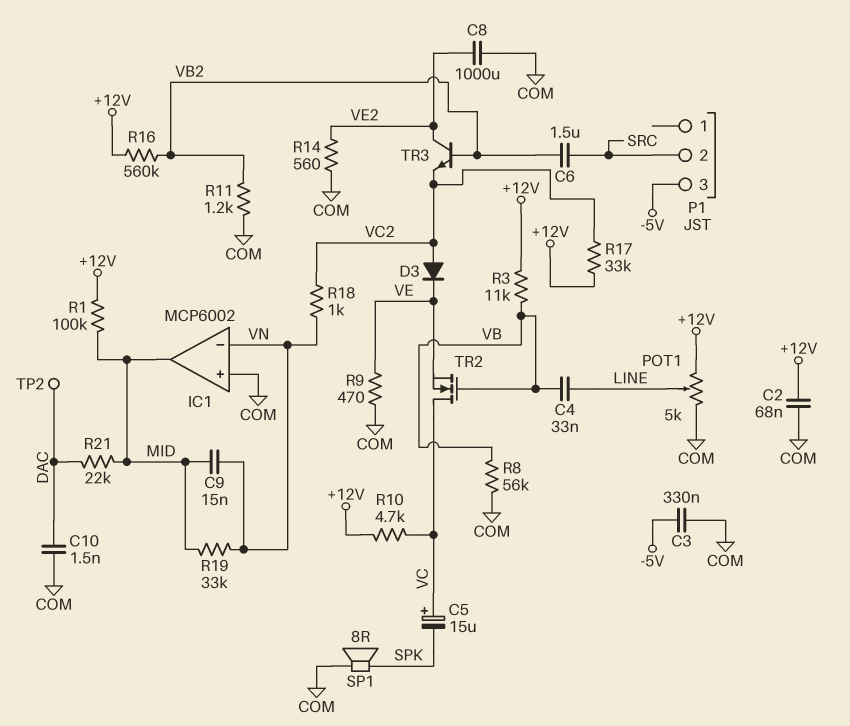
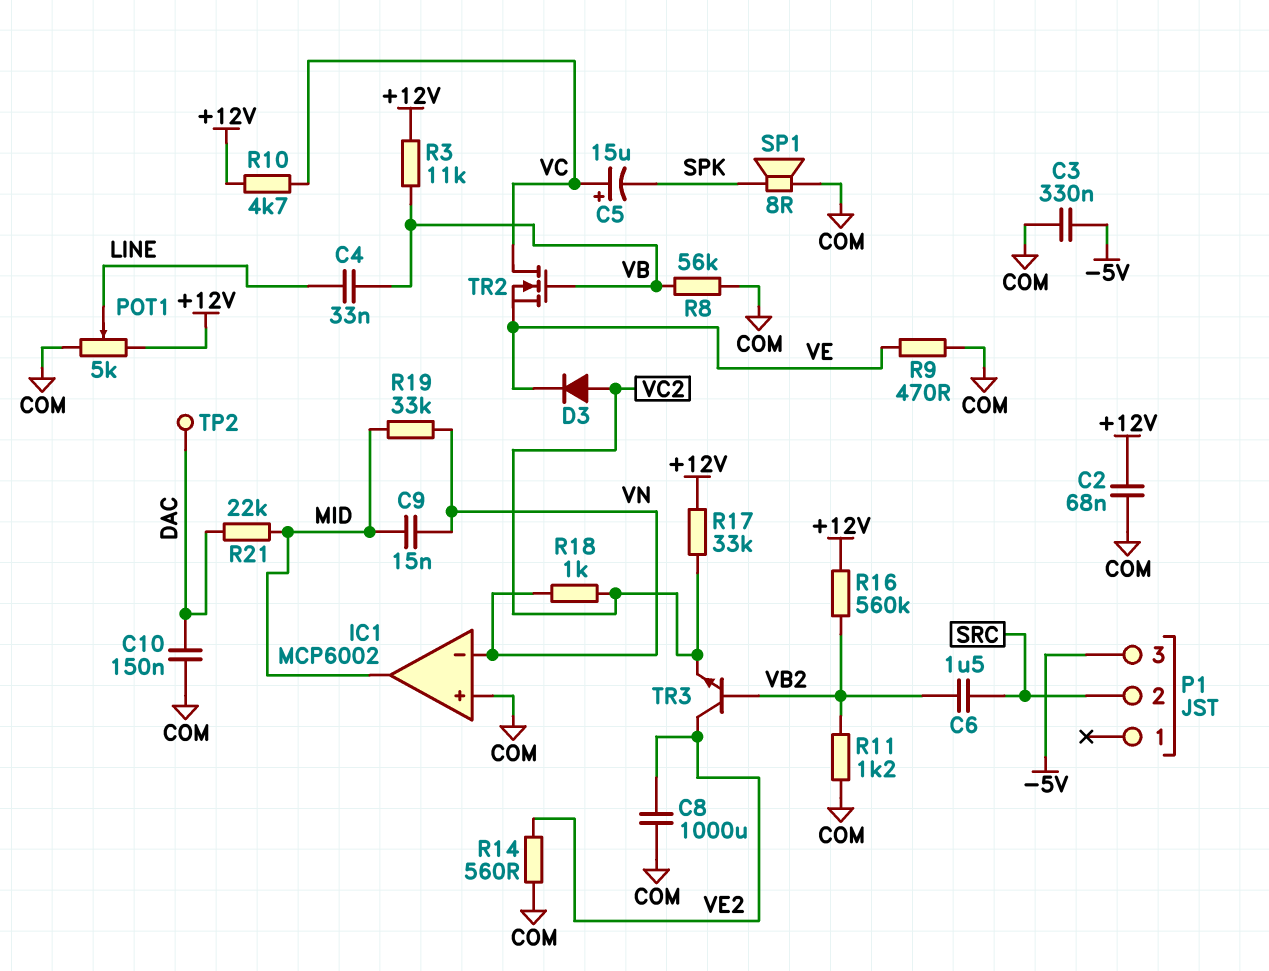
C10: 1.5nF (COM, DAC) -> 150nF (COM, DAC)
R1: 100k (+12V, MID) -> none

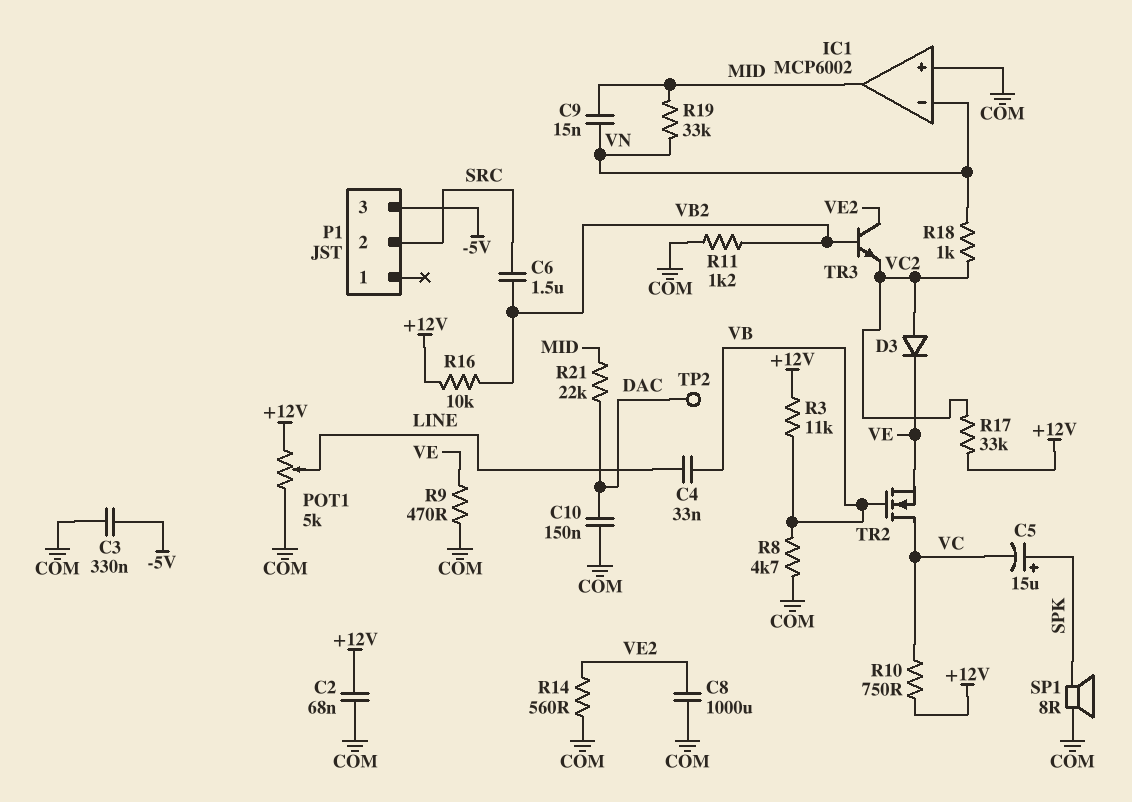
C5: 15uF (plus VC, minus SPK) -> 15uF (plus SPK, minus VC)
R8: 56k (COM, VB) -> 4.7k (COM, VB)
R10: 4.7k (+12V, VC) -> 750 (+12V, VC)
R16: 560k (+12V, VB2) -> 10k (+12V, VB2)

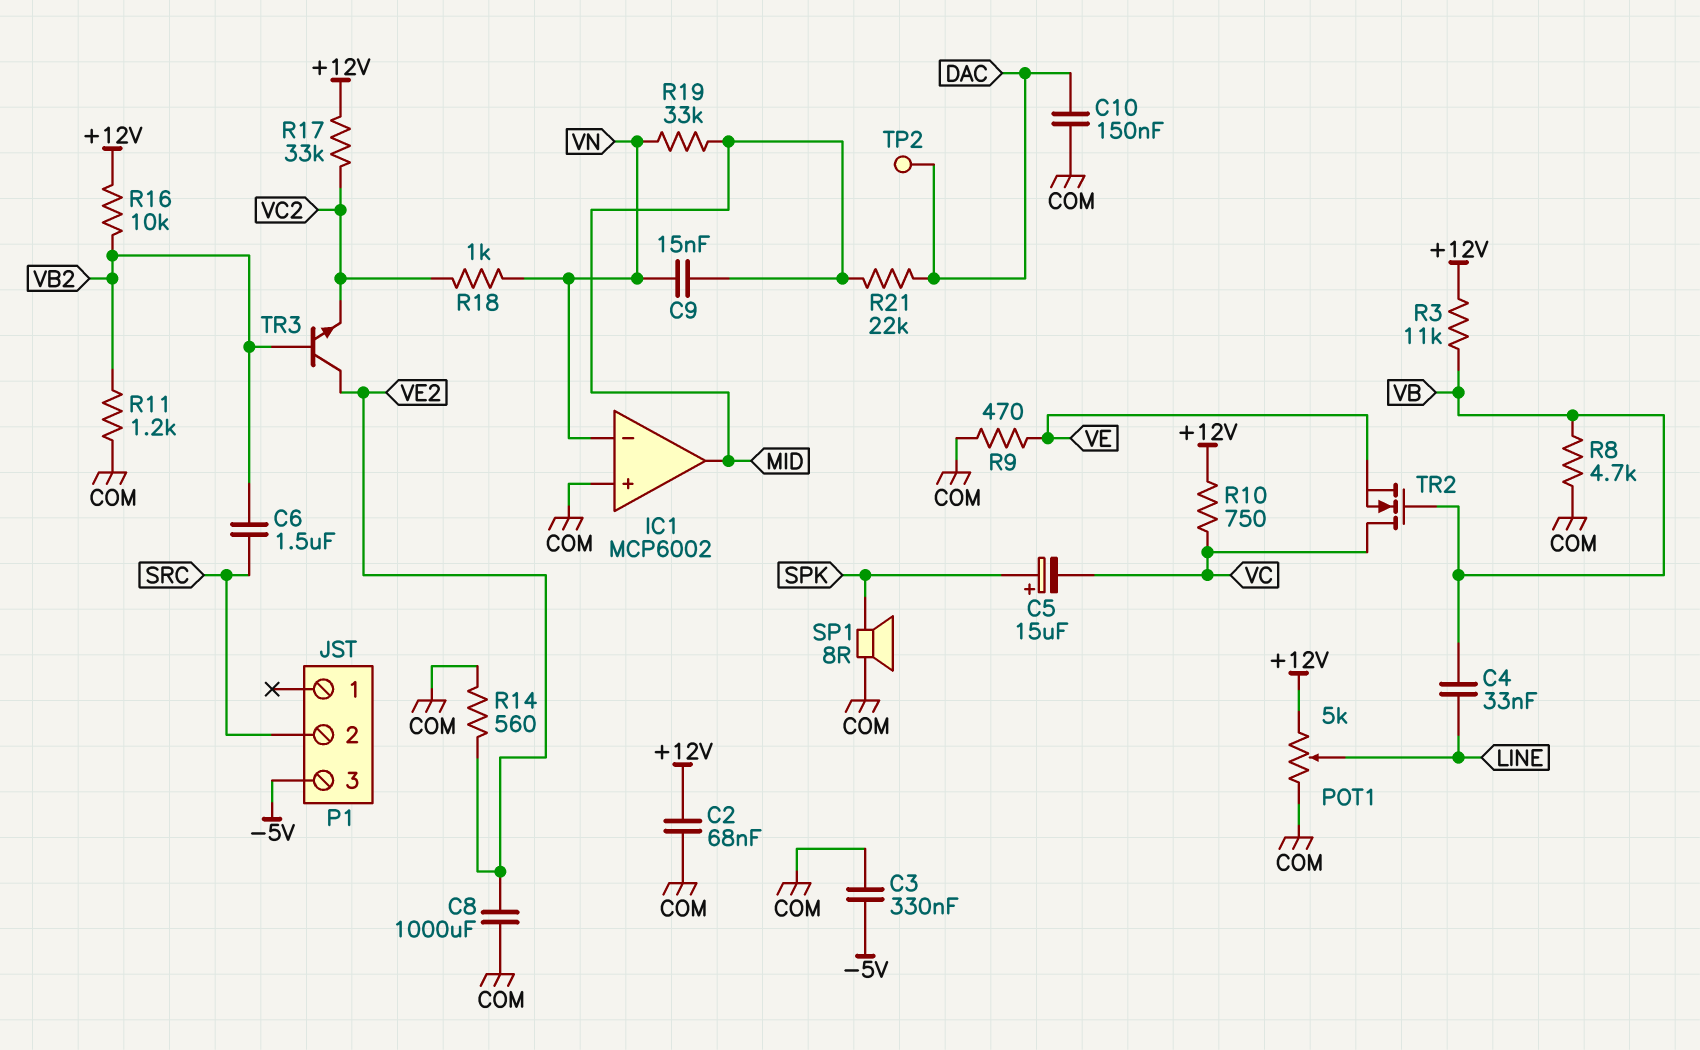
D3: diode (A VC2, K VE) -> none

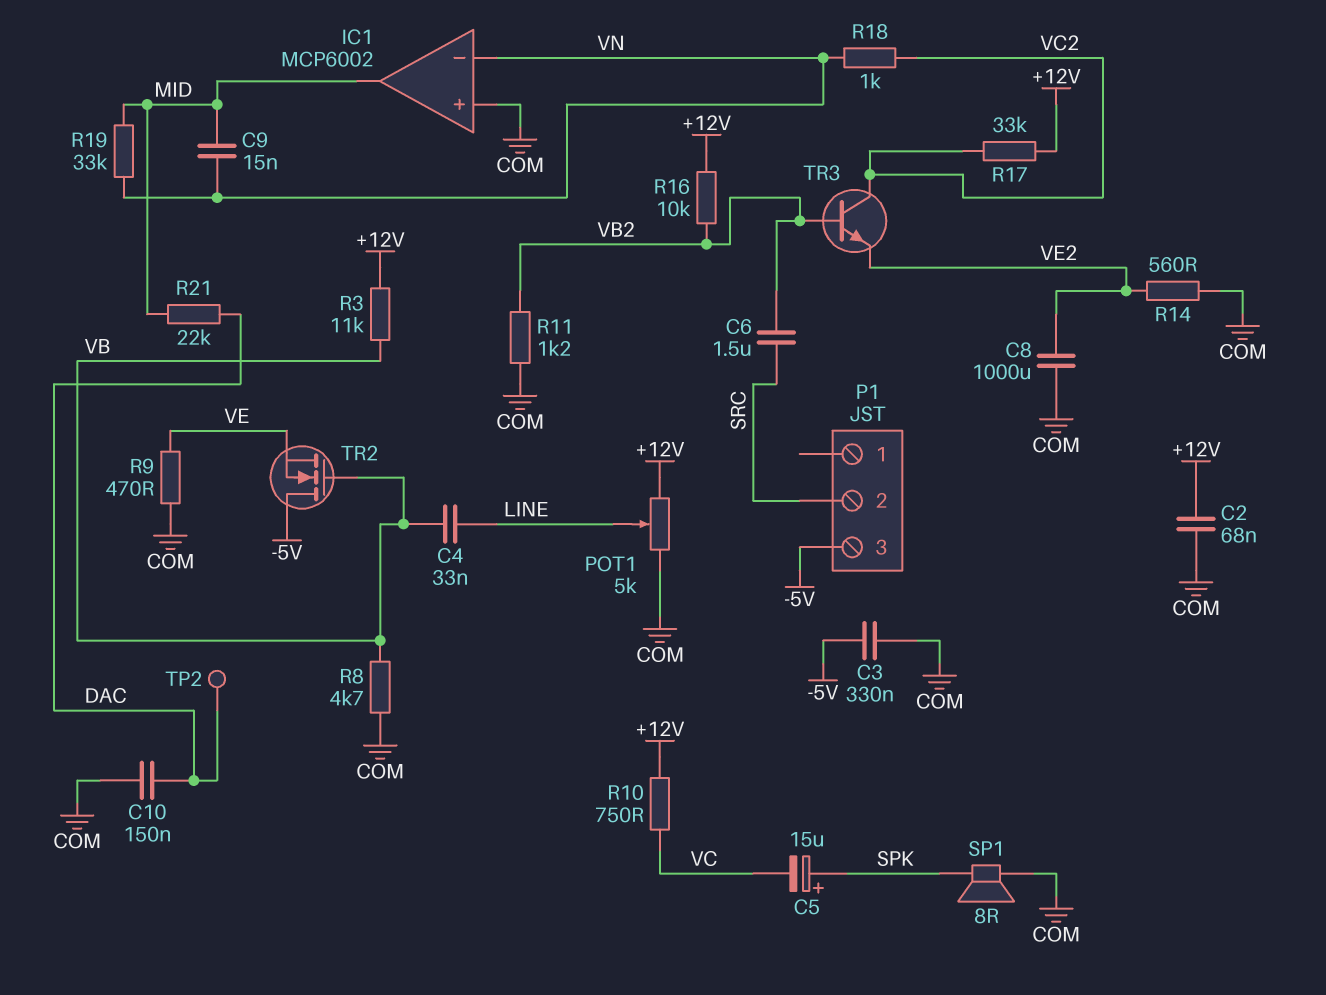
TR2: NMOS (G VB, D VC, S VE) -> NMOS (G VB, D -5V, S VE)
TR3: NPN (B VB2, C VE2, E VC2) -> NPN (B VB2, C VC2, E VE2)

